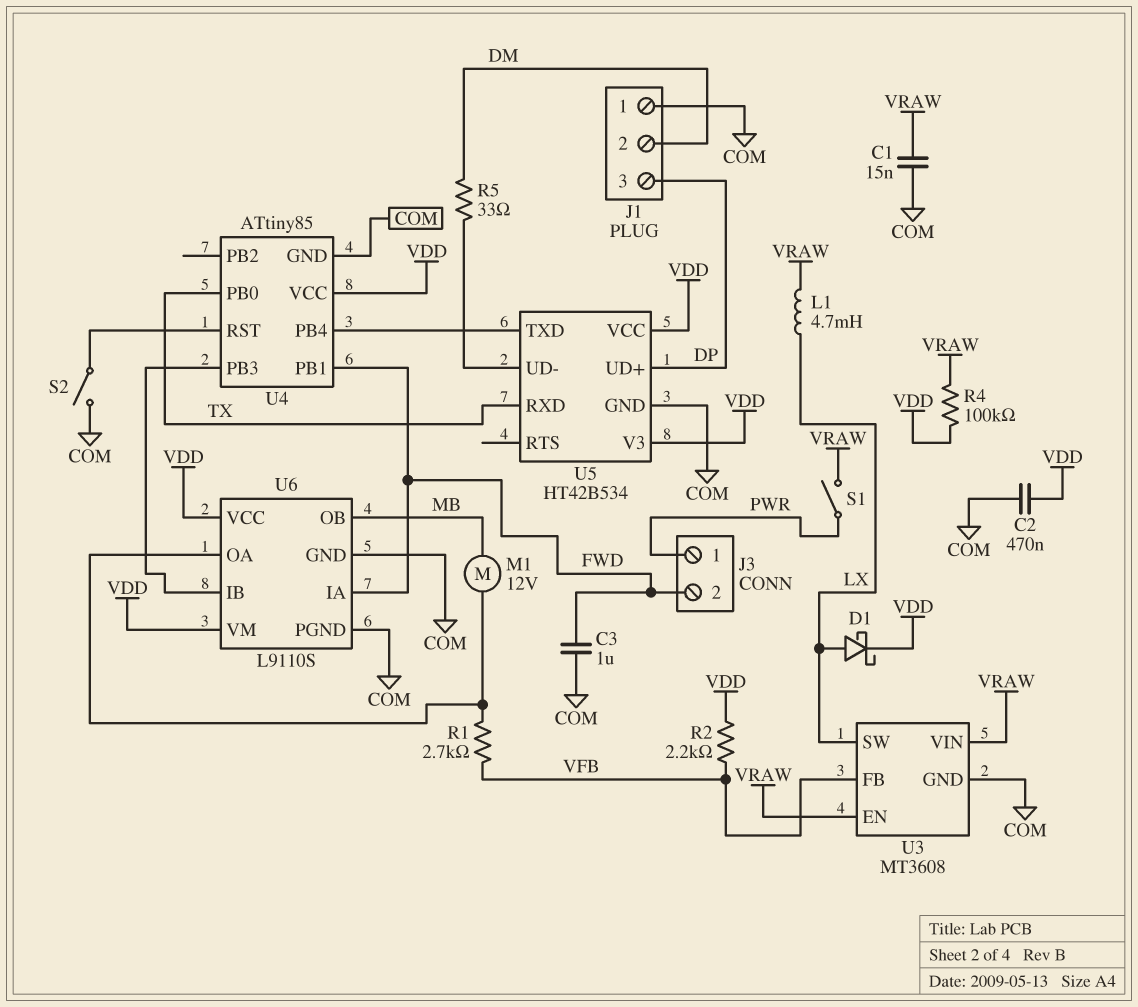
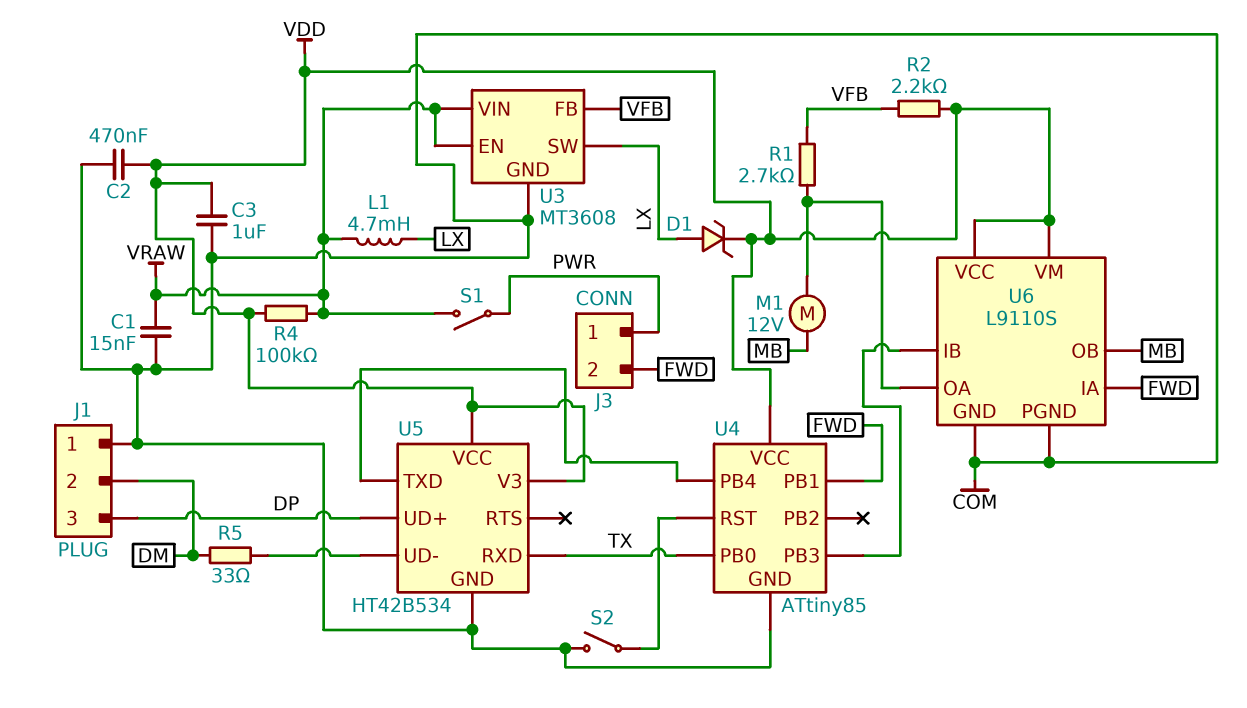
C3: 1uF (COM, FWD) -> 1uF (COM, VDD)
D1: schottky (A LX, K VDD) -> zener (A LX, K VDD)

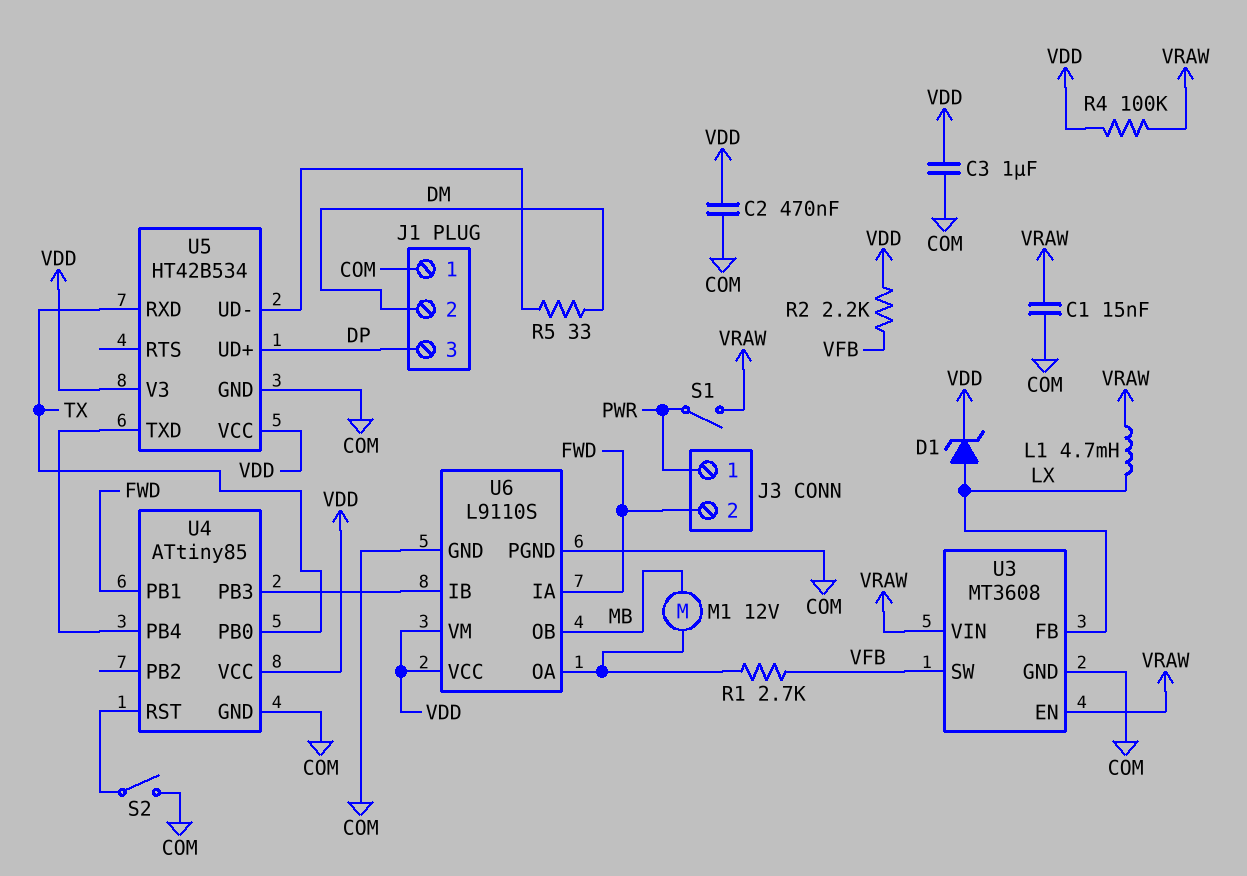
U3 pin FB: VFB -> LX
U3 pin SW: LX -> VFB

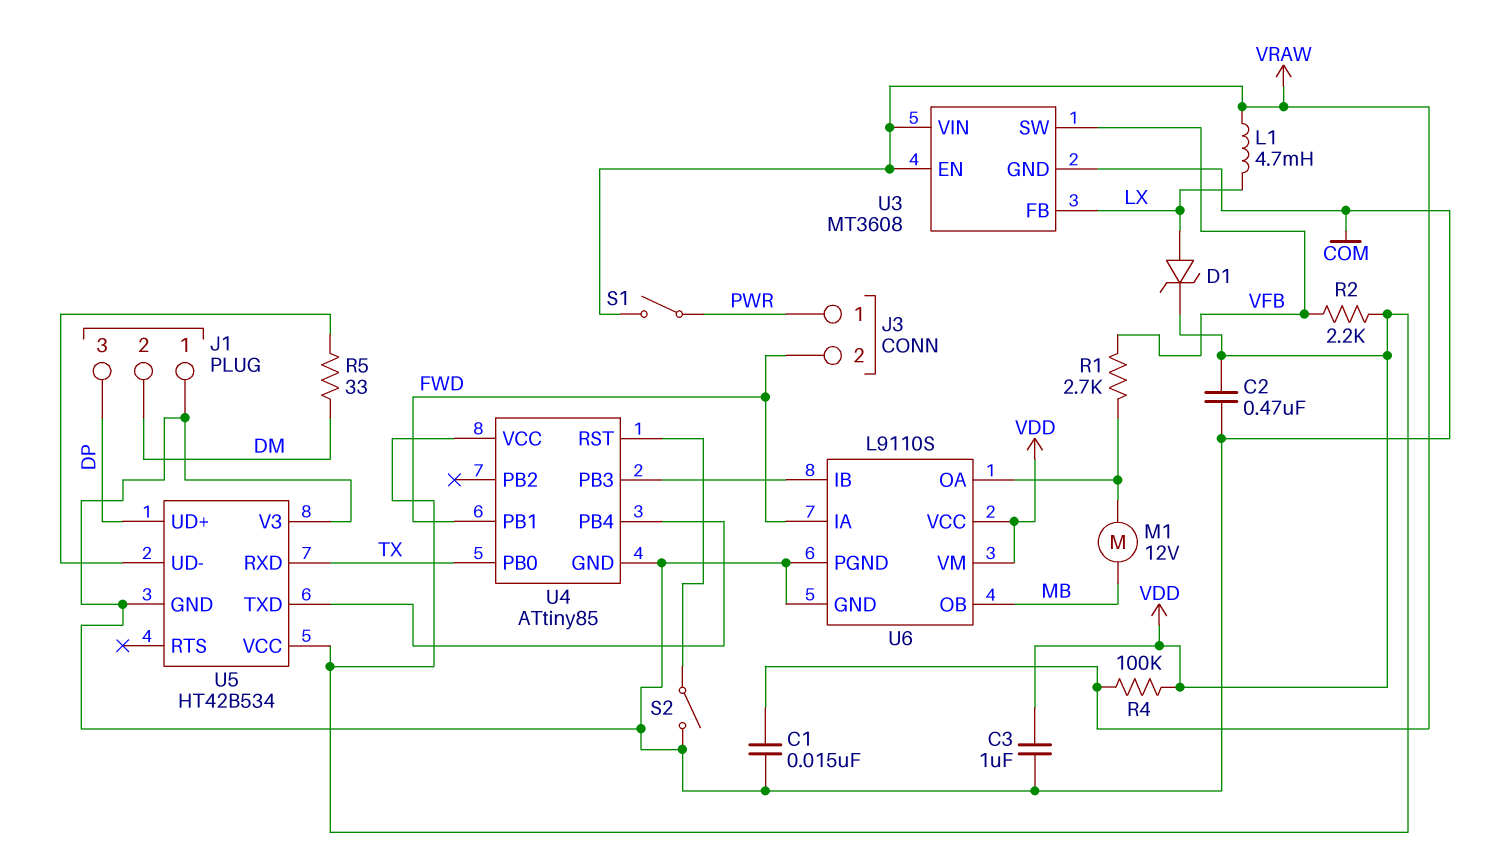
U5 pin V3: VDD -> COM

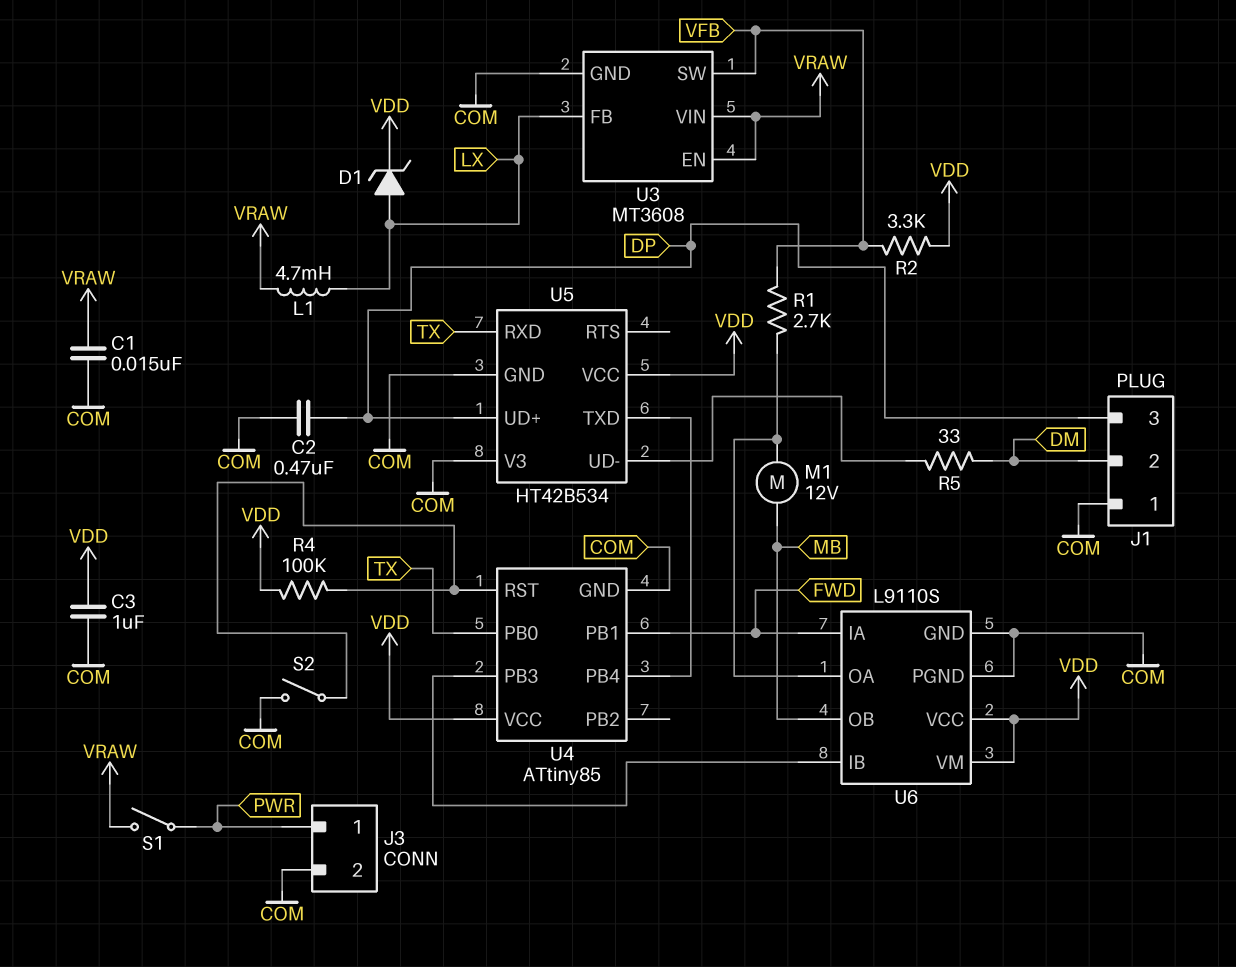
C2: 470nF (COM, VDD) -> 470nF (COM, DP)
J3 pin 2: FWD -> COM
R2: 2.2k (VDD, VFB) -> 3.3k (VDD, VFB)
R4: 100k (VDD, VRAW) -> 100k (U4/RST, VDD)

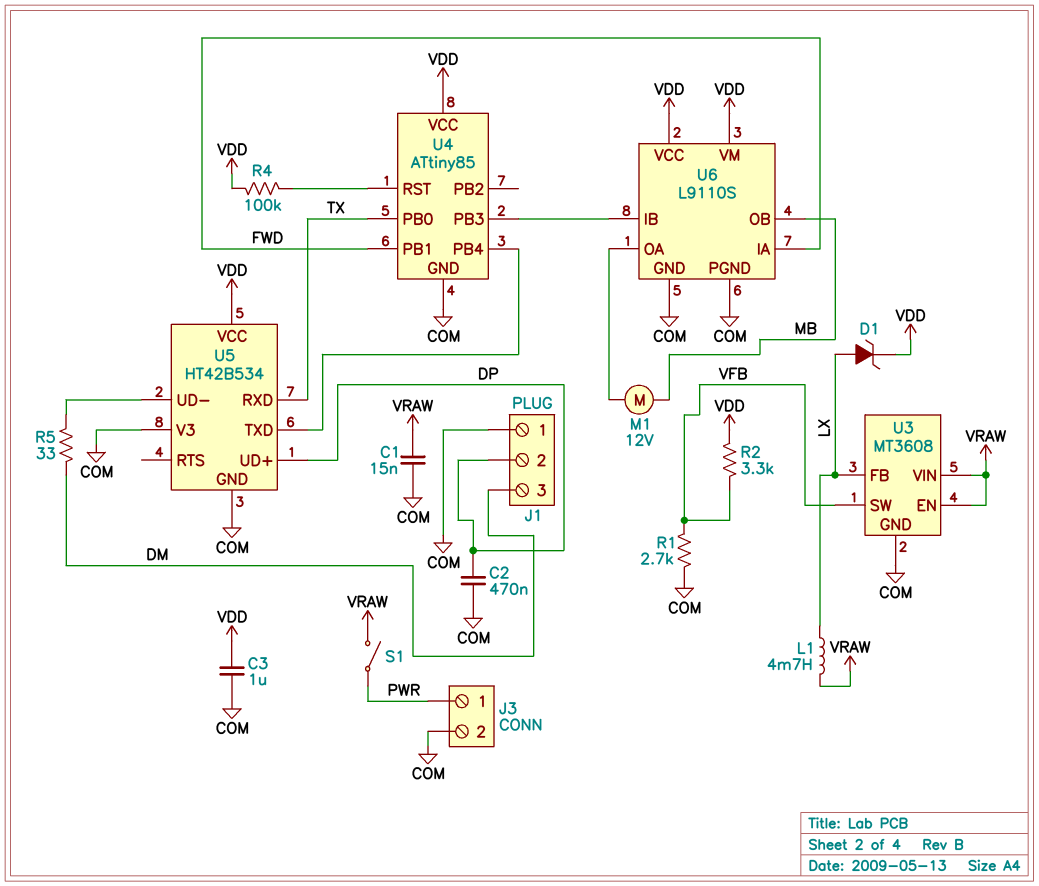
J1 pin 2: DM -> DP
J1 pin 3: DP -> DM
R1: 2.7k (U6/OA, VFB) -> 2.7k (COM, VFB)
S2: switch (COM, U4/RST) -> none

